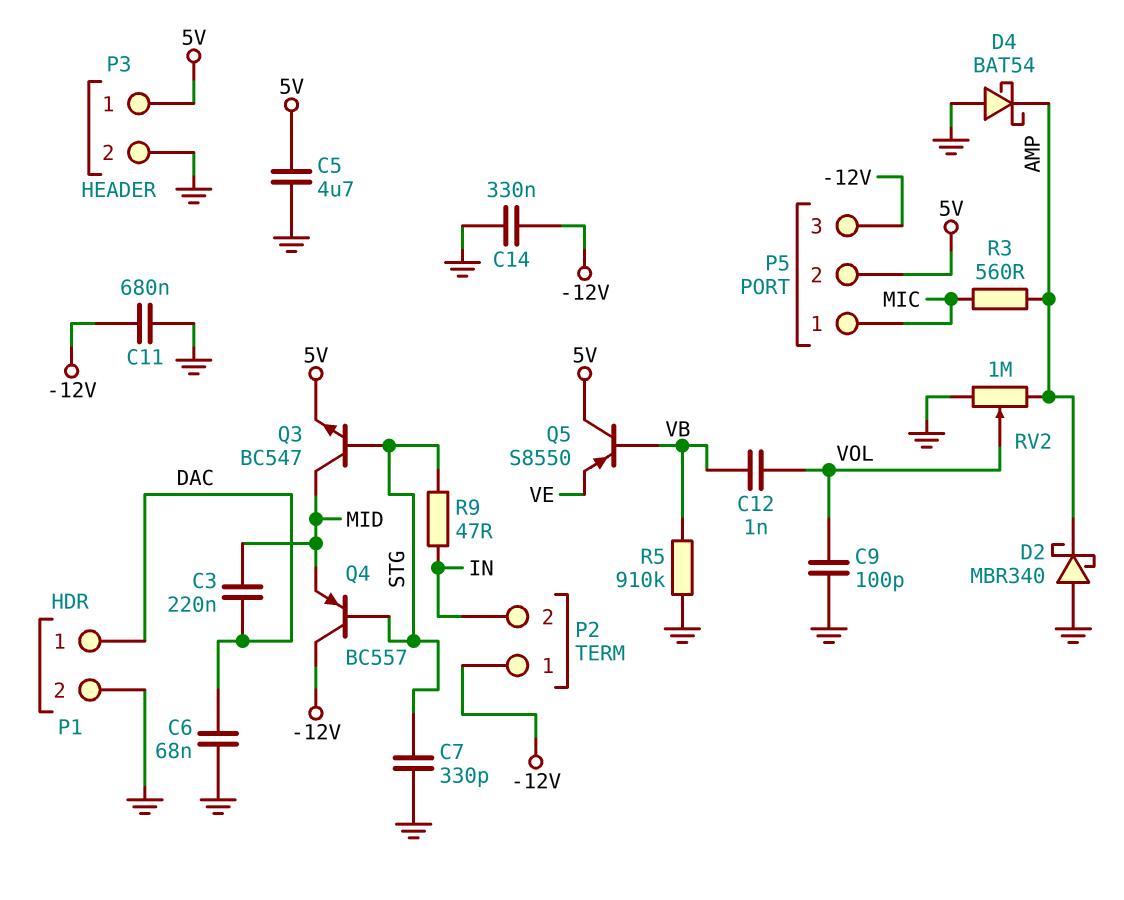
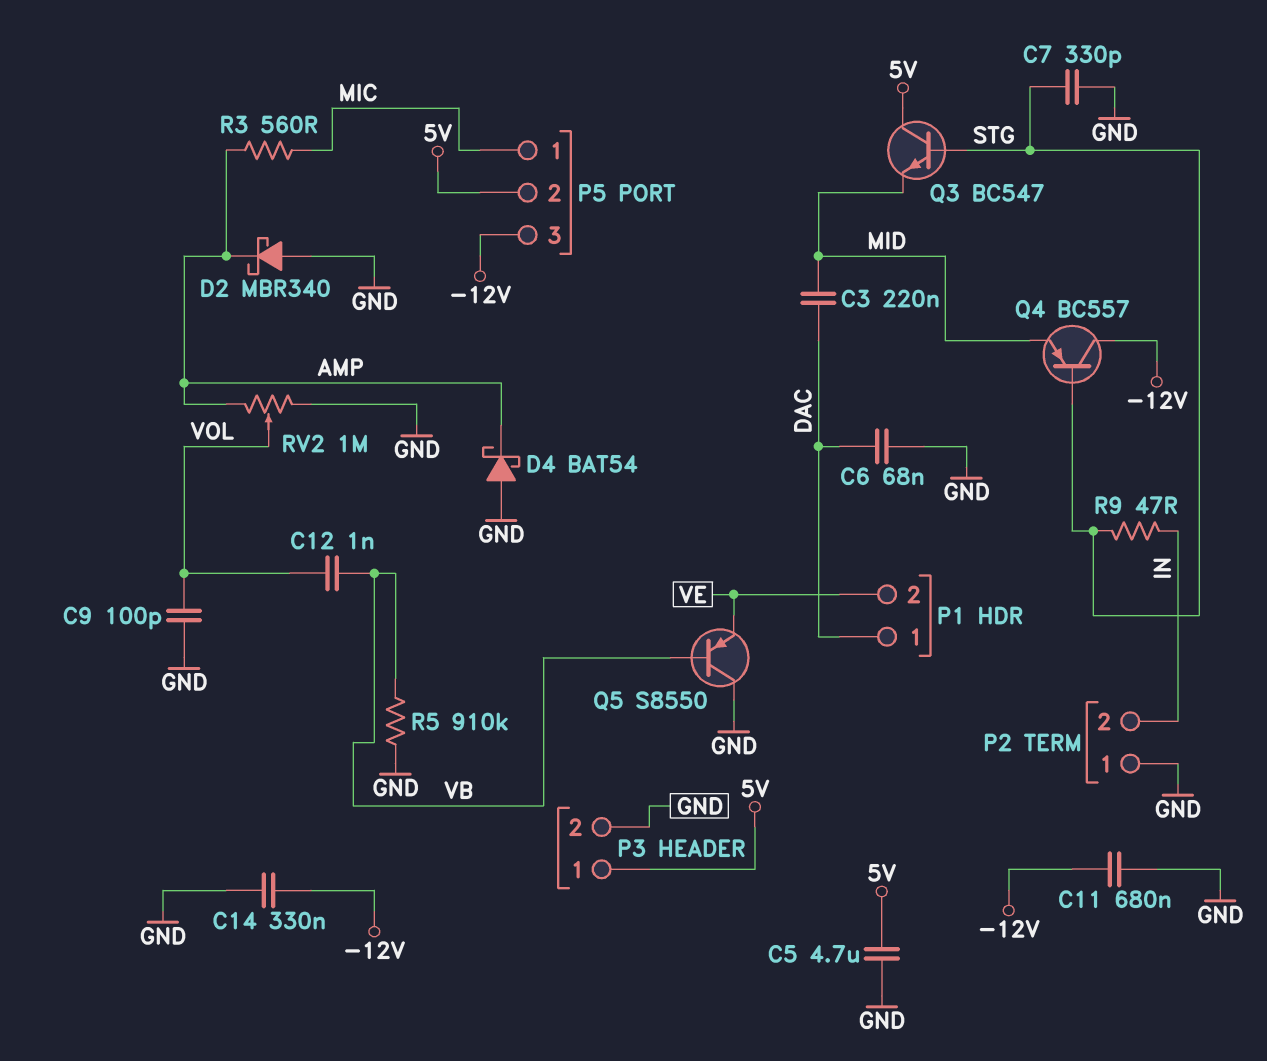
P1 pin 2: GND -> VE
P2 pin 1: -12V -> GND
Q3: NPN BC547 (B STG, C MID, E 5V) -> NPN BC547 (B STG, C 5V, E MID)
Q5: PNP S8550 (B VB, C 5V, E VE) -> PNP S8550 (B VB, C GND, E VE)

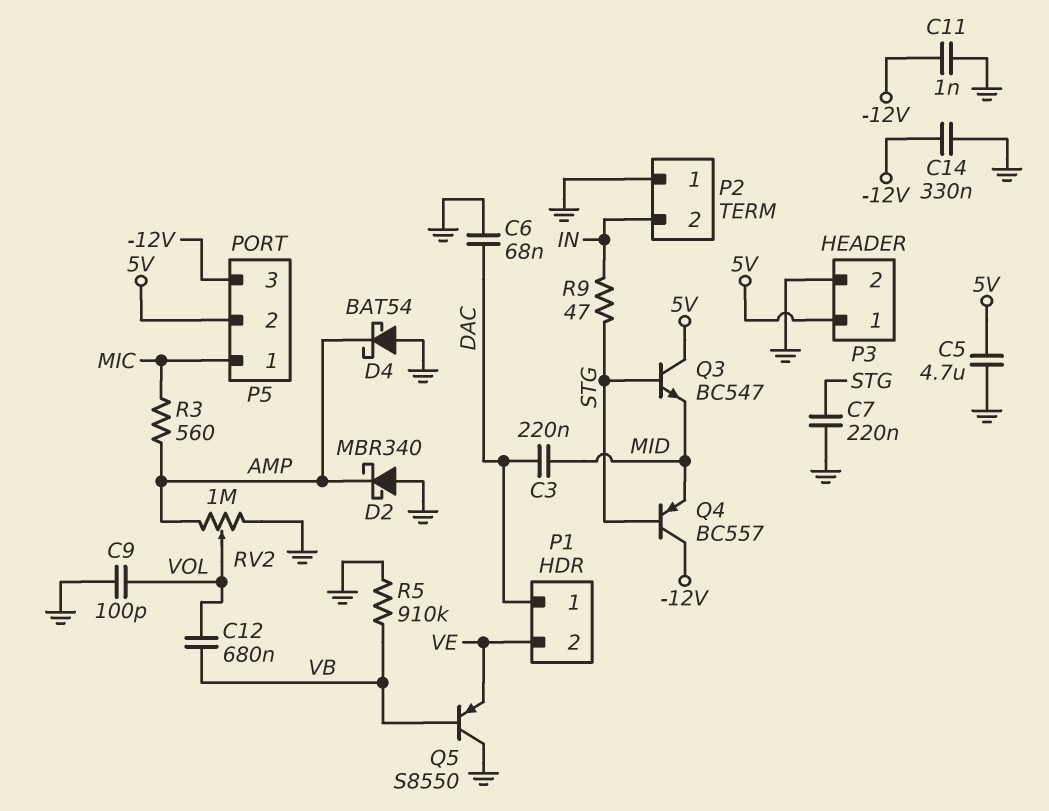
C7: 330pF (GND, STG) -> 220nF (GND, STG)
C11: 680nF (-12V, GND) -> 1nF (-12V, GND)
C12: 1nF (VB, VOL) -> 680nF (VB, VOL)

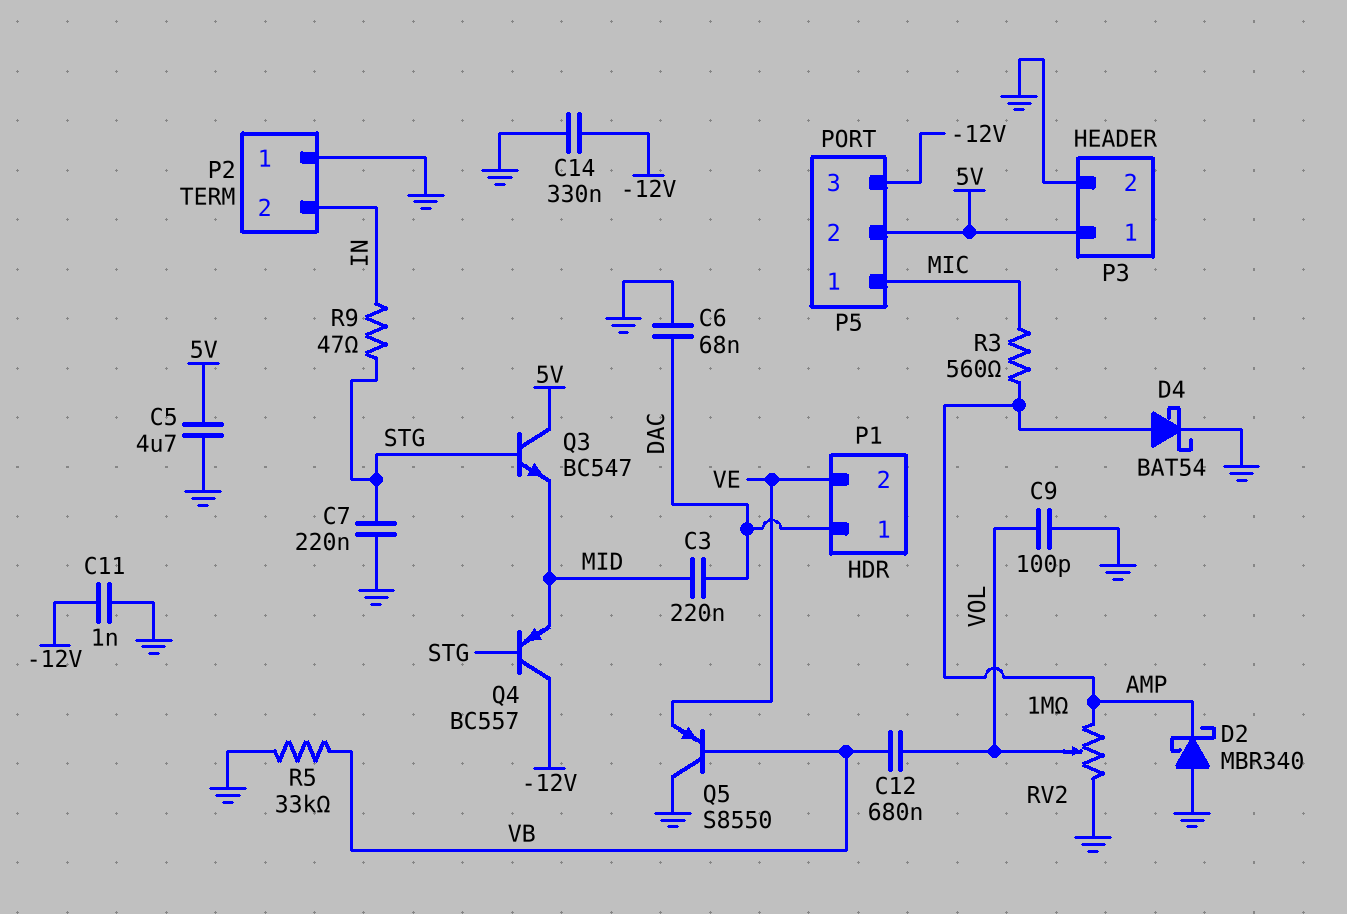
D4: schottky BAT54 (A GND, K AMP) -> schottky BAT54 (A AMP, K GND)
R5: 910k (GND, VB) -> 33k (GND, VB)

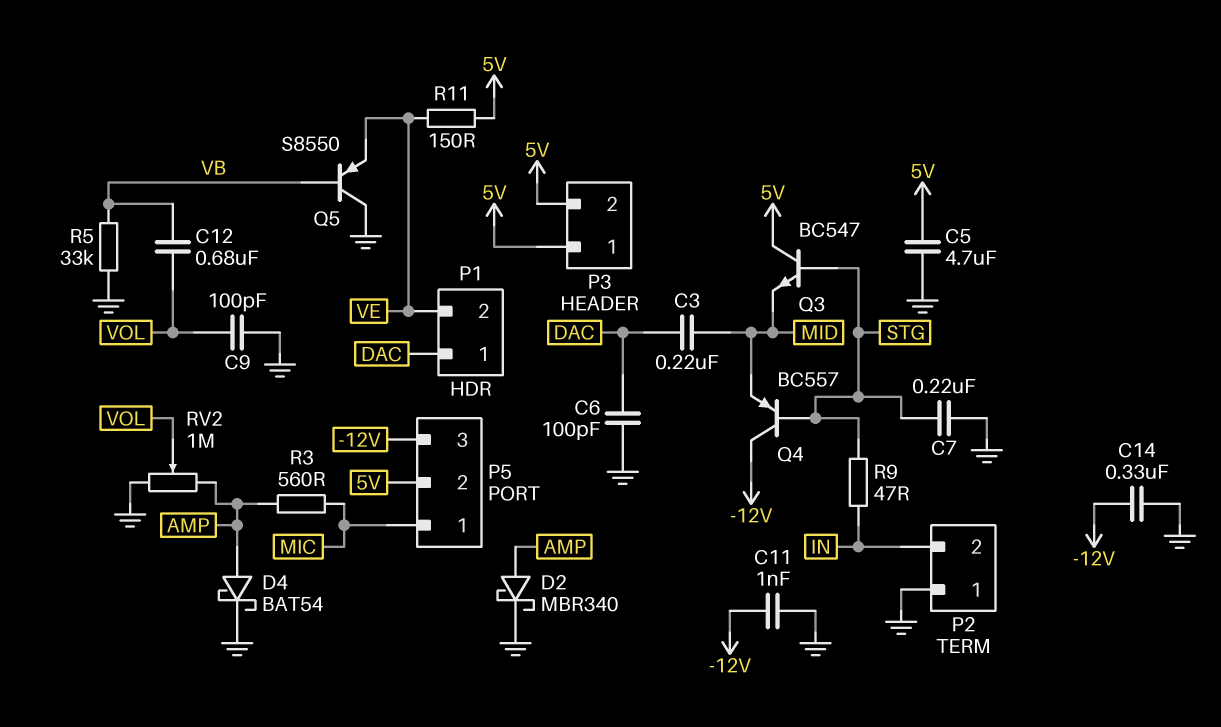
C6: 68nF (DAC, GND) -> 100pF (DAC, GND)
D2: schottky MBR340 (A GND, K AMP) -> schottky MBR340 (A AMP, K GND)
P3 pin 2: GND -> 5V
R11: none -> 150 (5V, VE)

